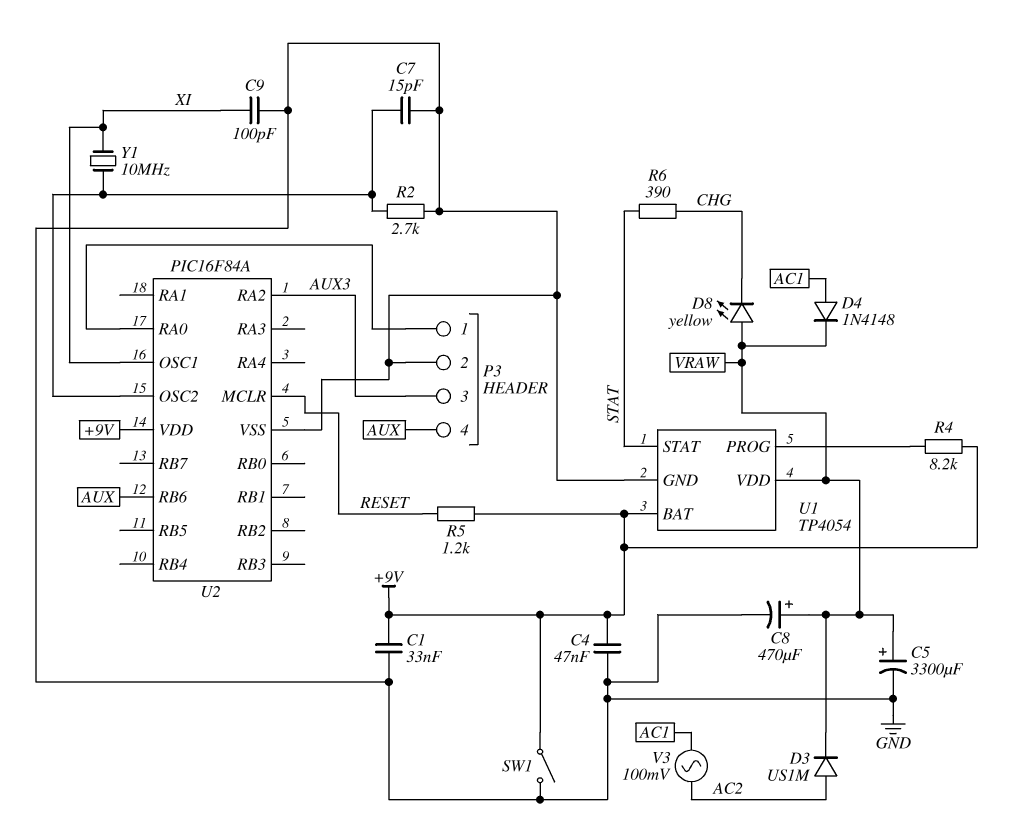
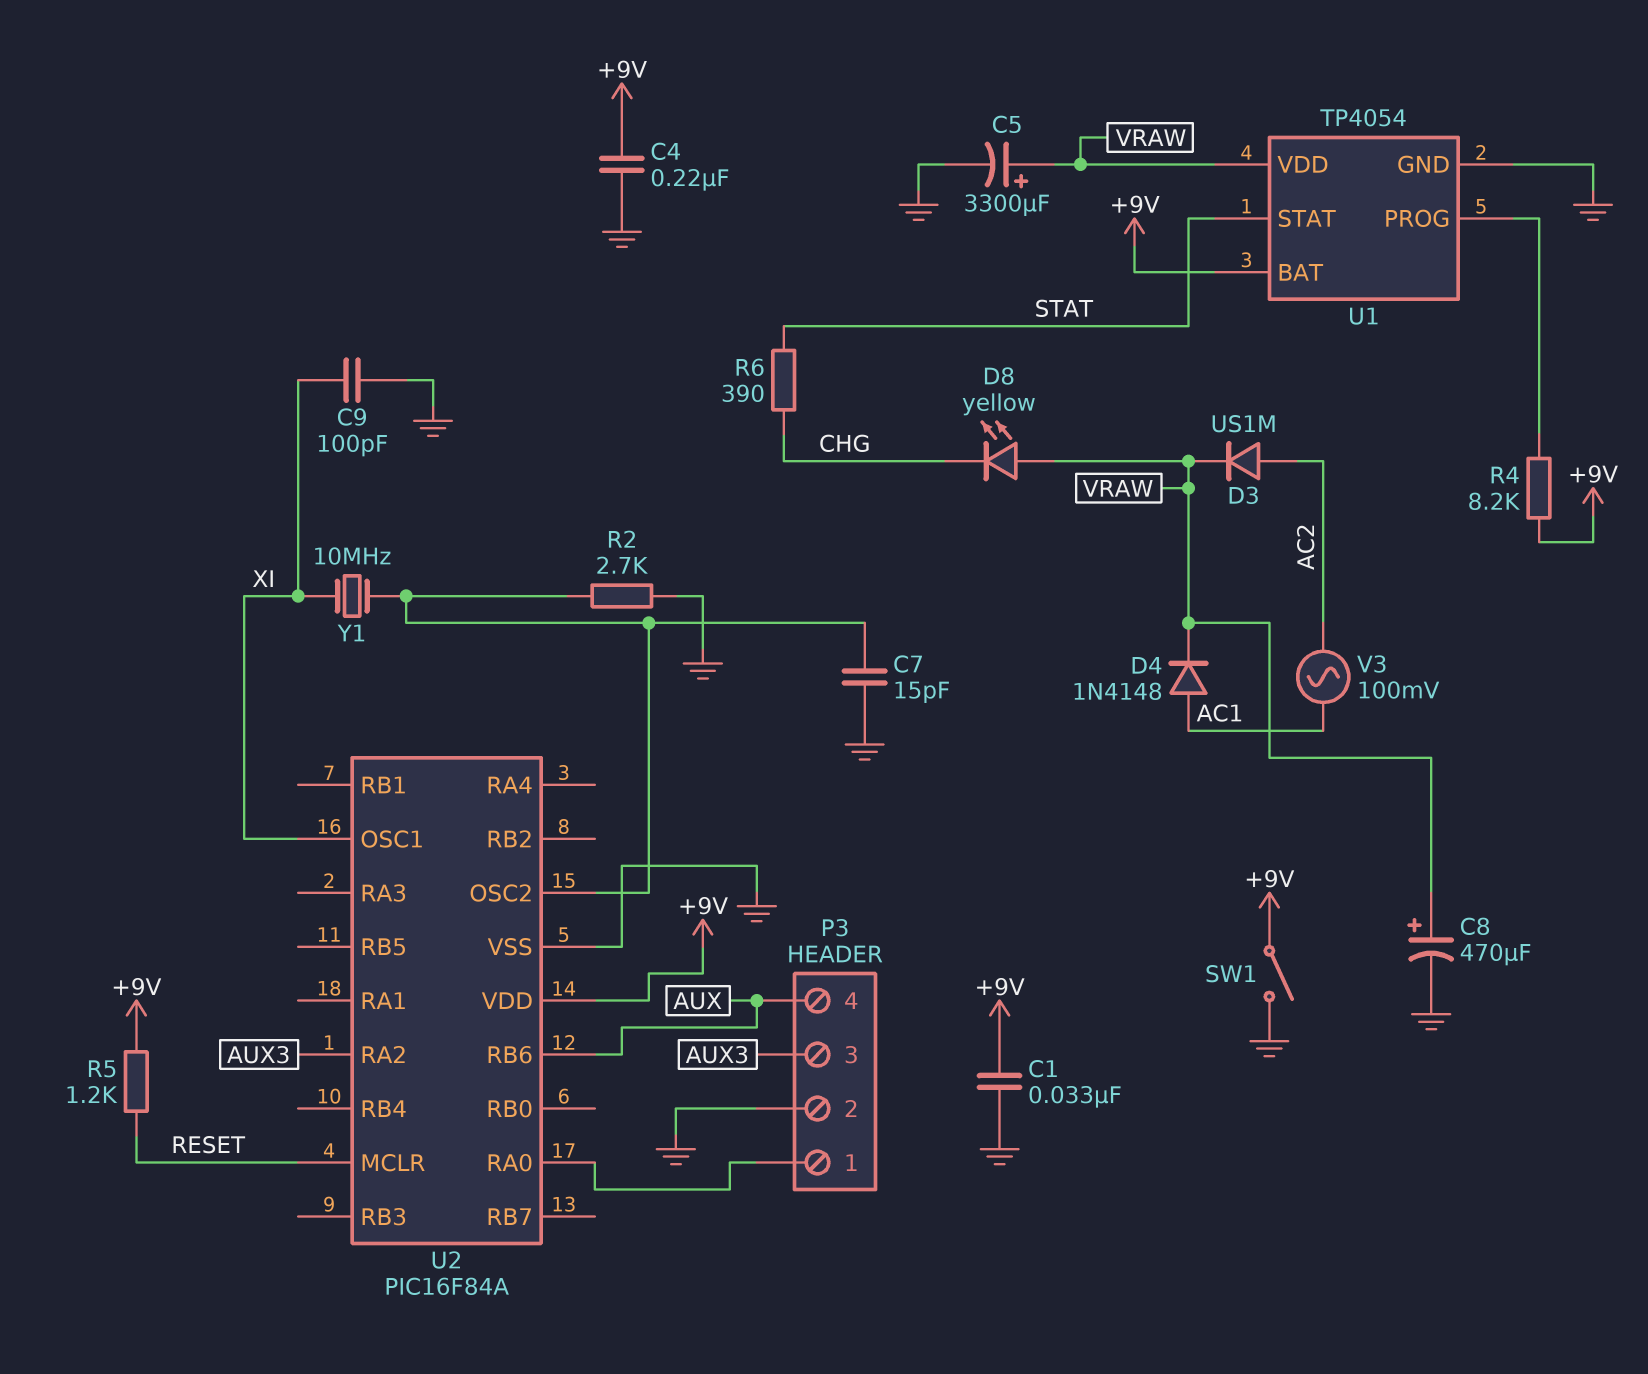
C4: 47nF (+9V, GND) -> 220nF (+9V, GND)

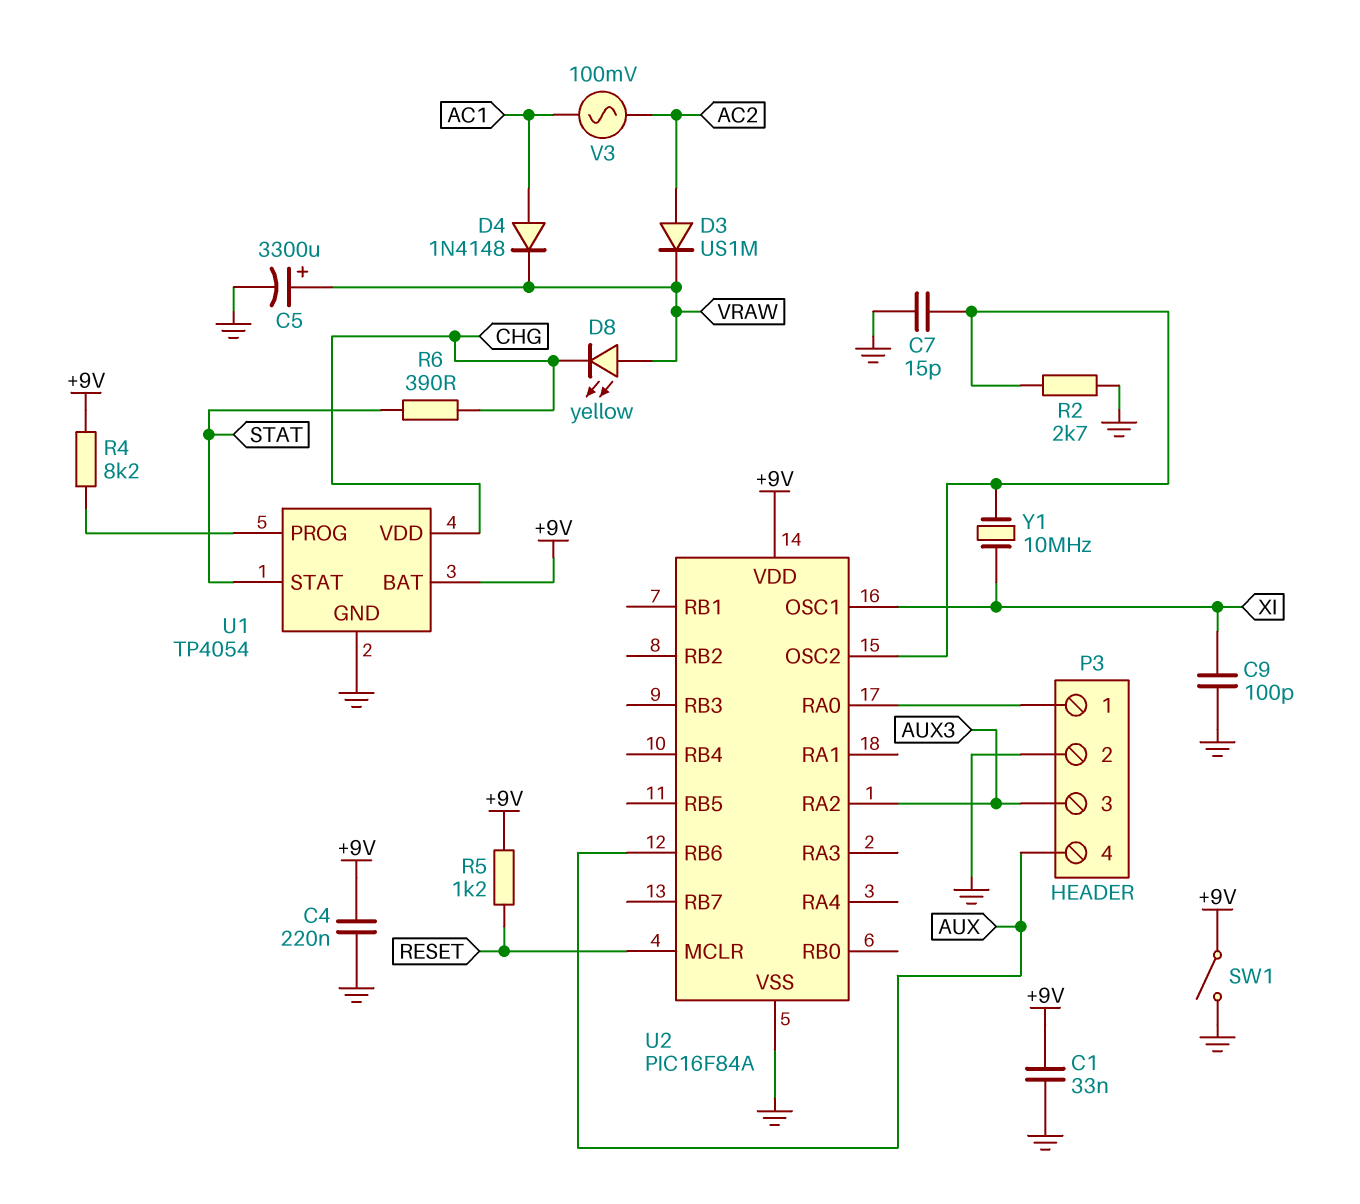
C8: 470uF (plus VRAW, minus GND) -> none
U1 pin VDD: VRAW -> CHG

